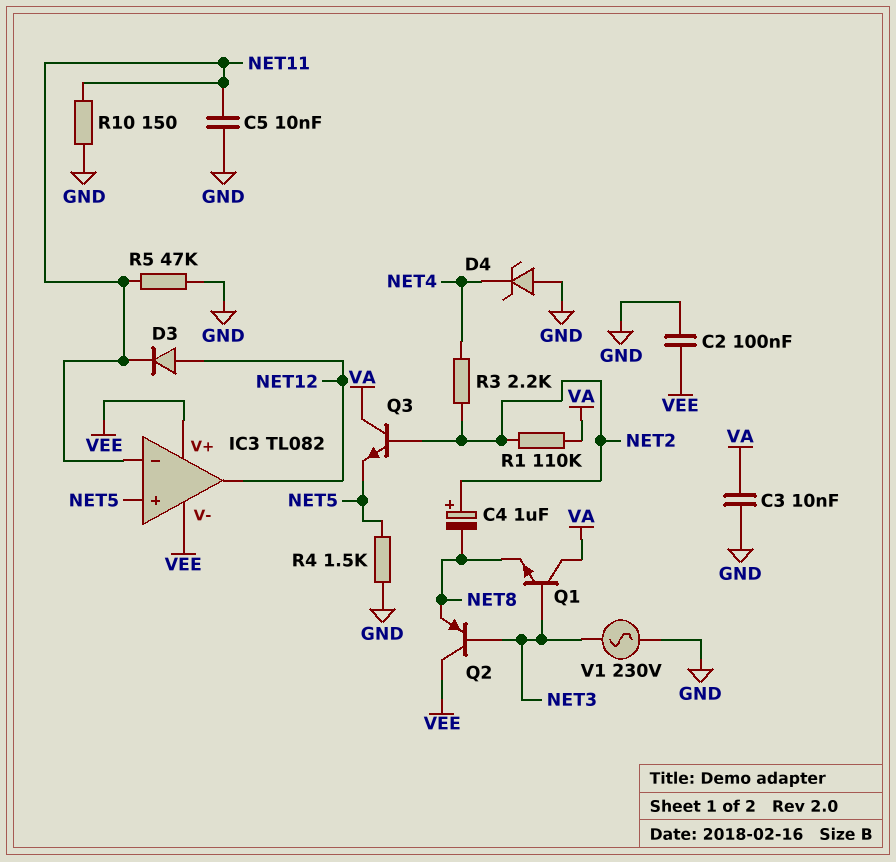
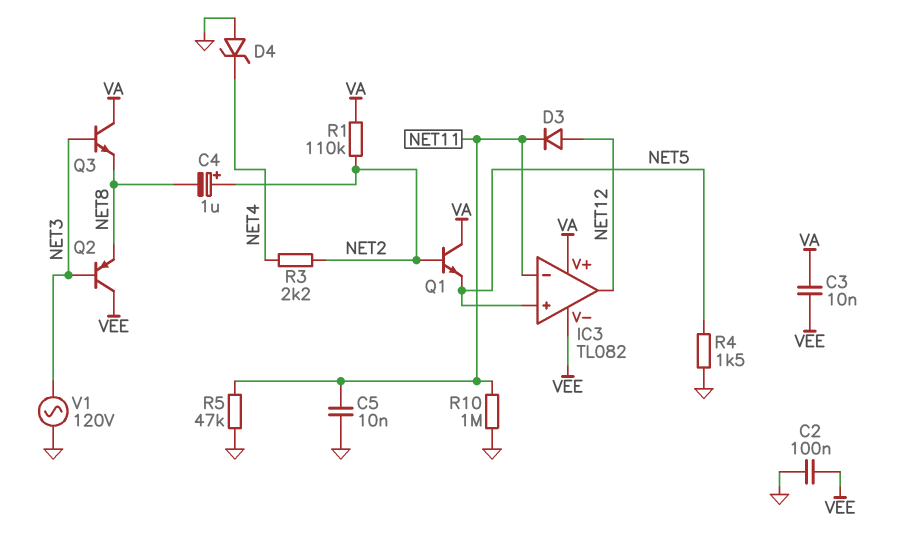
C3: 10nF (GND, VA) -> 10nF (VA, VEE)
IC3 pin V+: VEE -> VA
Q1: NPN (B NET3, C VA, E NET8) -> NPN (B NET2, C VA, E NET5)
Q3: NPN (B NET2, C VA, E NET5) -> NPN (B NET3, C VA, E NET8)
R10: 150 (GND, NET11) -> 1M (GND, NET11)
V1: AC 230V (GND, NET3) -> AC 120V (GND, NET3)

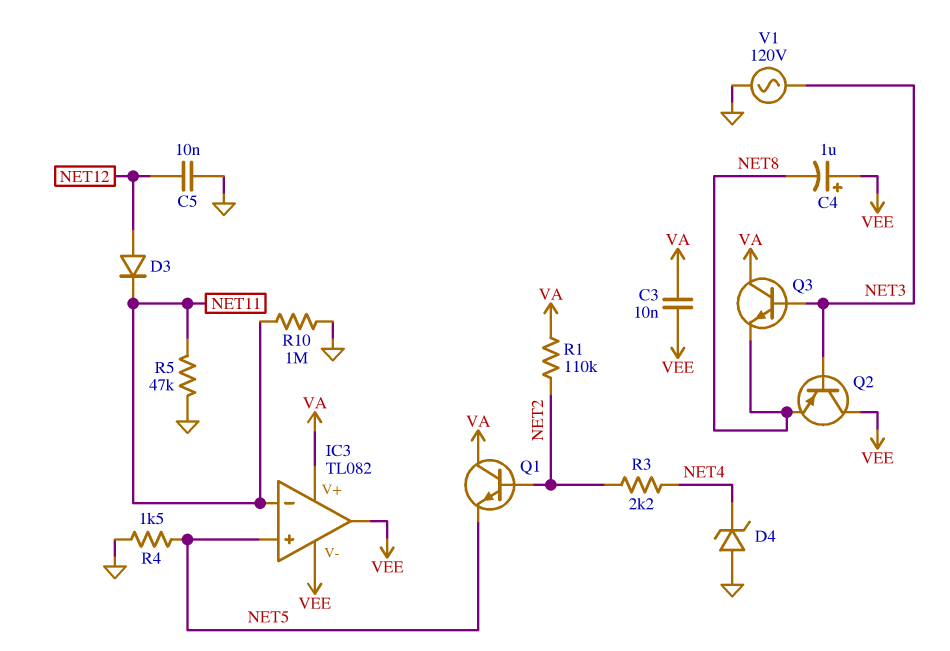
C2: 100nF (GND, VEE) -> none
C4: 1uF (plus NET2, minus NET8) -> 1uF (plus VEE, minus NET8)
C5: 10nF (GND, NET11) -> 10nF (GND, NET12)
IC3 pin out: NET12 -> VEE

